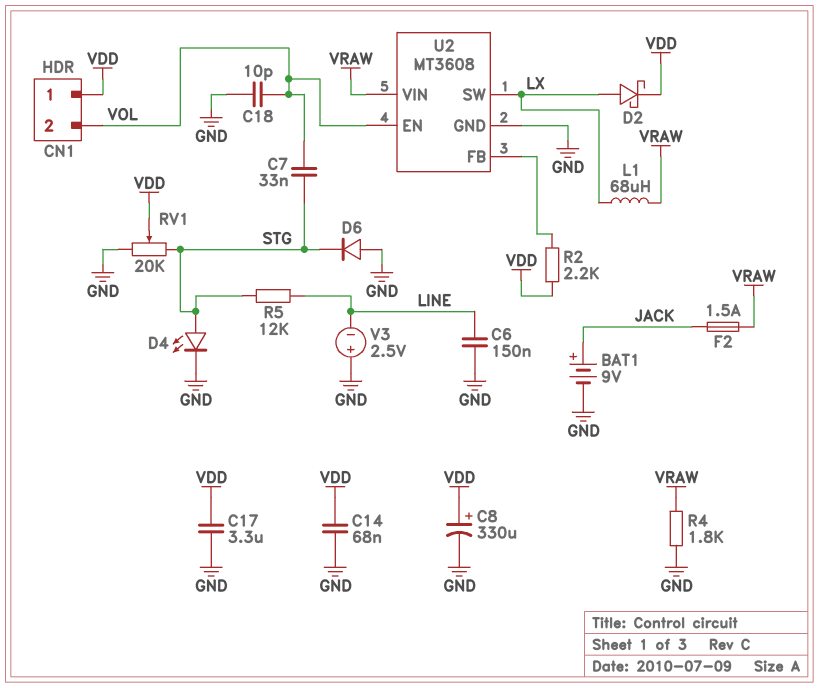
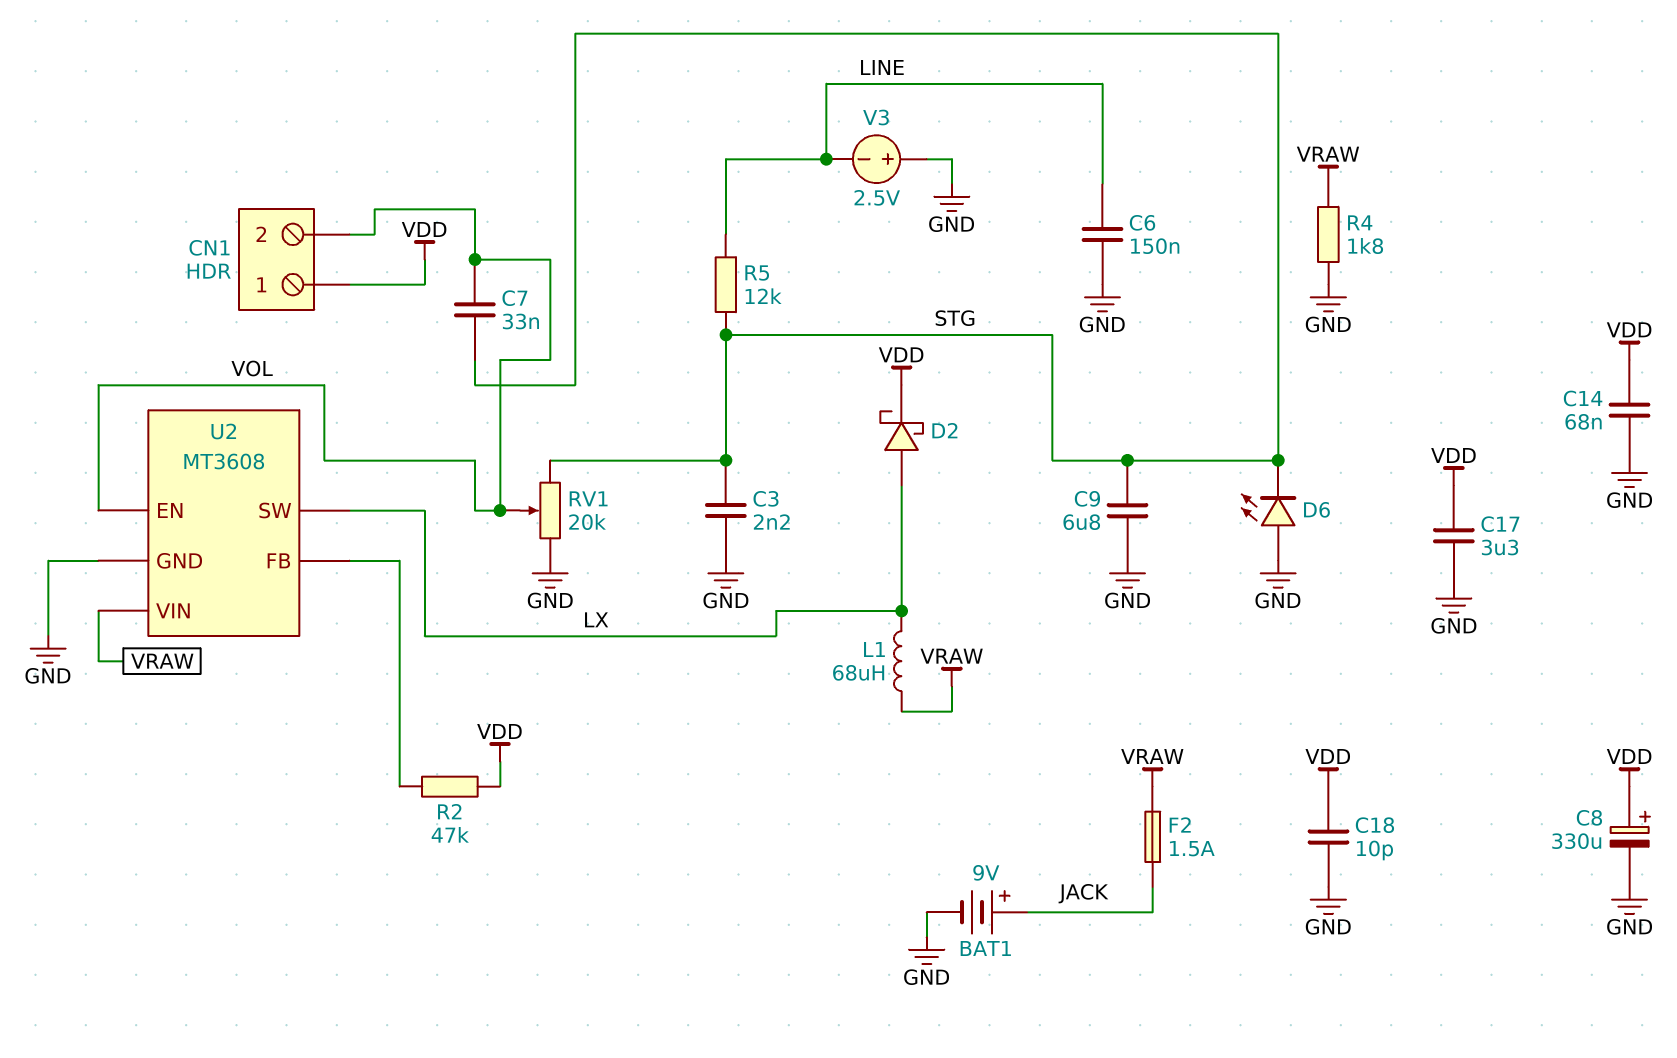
C3: none -> 2.2nF (GND, STG)
C9: none -> 6.8uF (GND, STG)
C18: 10pF (GND, VOL) -> 10pF (GND, VDD)
D4: LED (A STG, K GND) -> none
D6: diode (A GND, K STG) -> LED (A GND, K STG)
R2: 2.2k (U2/FB, VDD) -> 47k (U2/FB, VDD)
RV1: 20k (GND, STG, wiper VDD) -> 20k (GND, STG, wiper VOL)

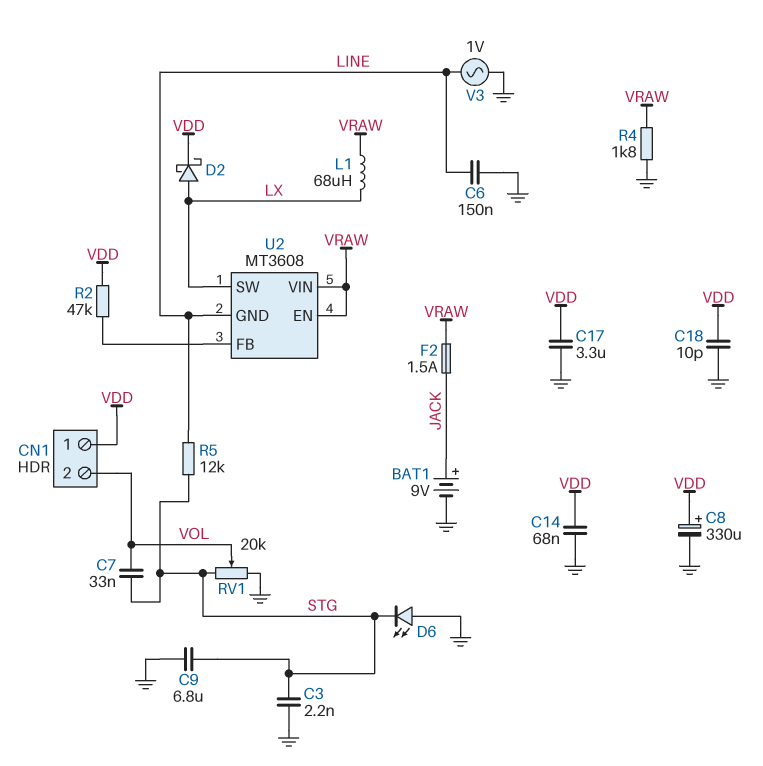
U2 pin EN: VOL -> VRAW
U2 pin GND: GND -> LINE
V3: 2.5V (plus GND, minus LINE) -> AC 1V (GND, LINE)

